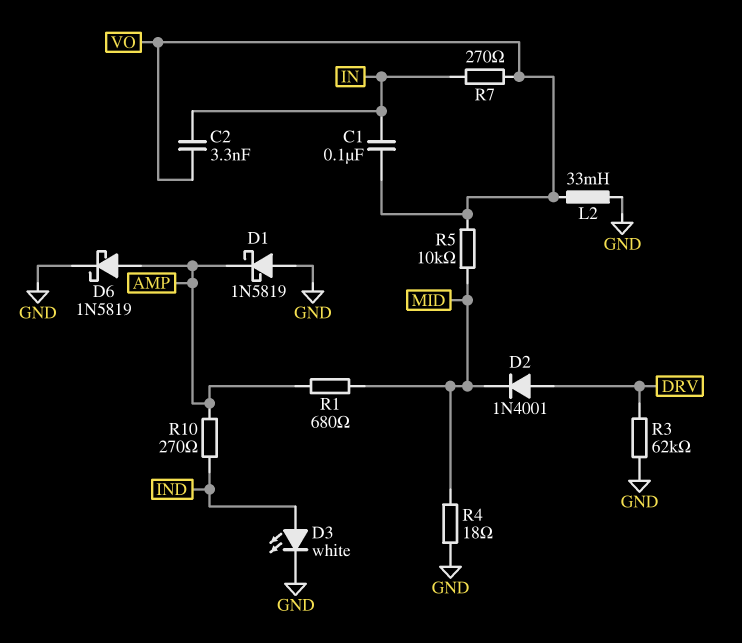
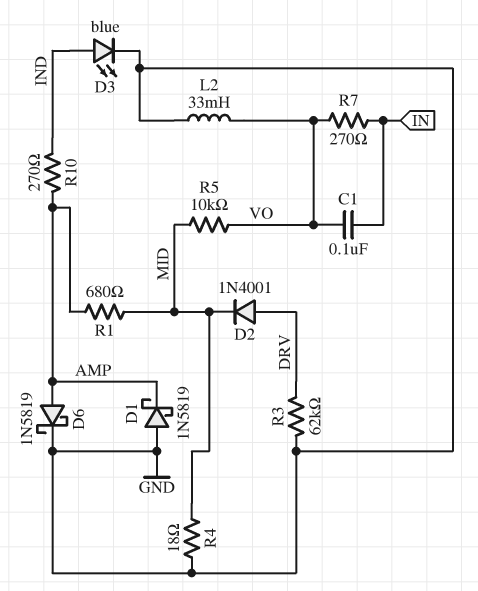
C2: 3.3nF (IN, VO) -> none
D3: LED white (A IND, K GND) -> LED blue (A IND, K GND)

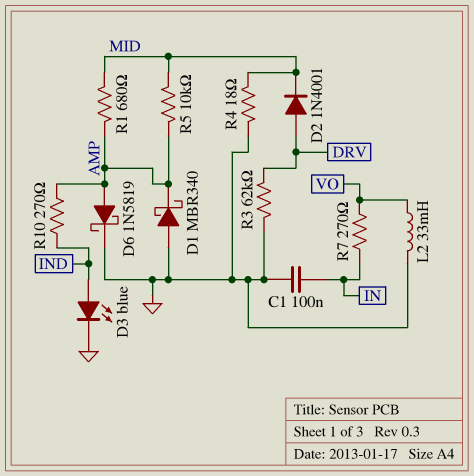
C1: 100nF (IN, VO) -> 100nF (GND, IN)
D1: schottky 1N5819 (A GND, K AMP) -> schottky MBR340 (A GND, K AMP)
R5: 10k (MID, VO) -> 10k (AMP, MID)

